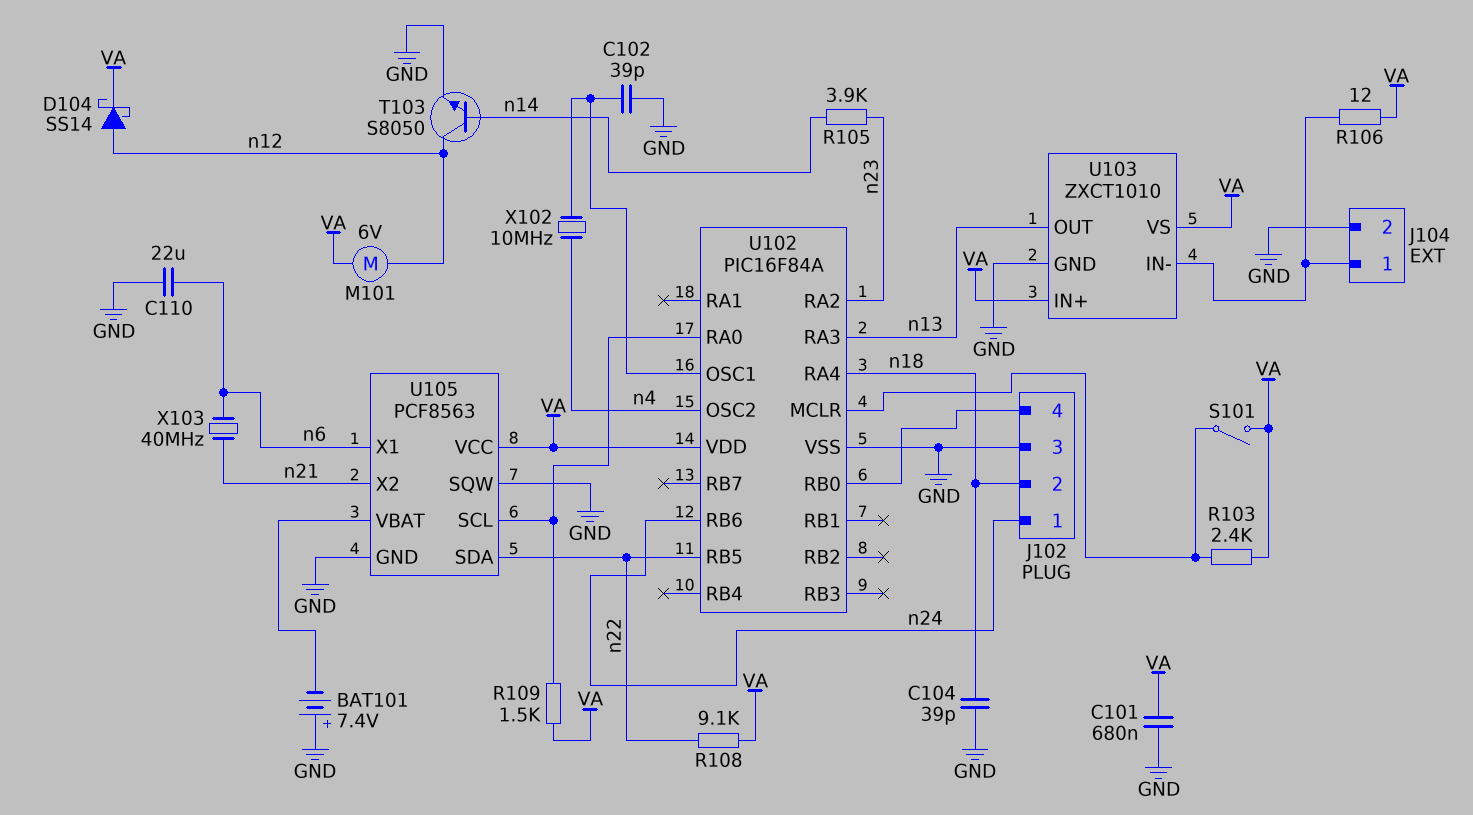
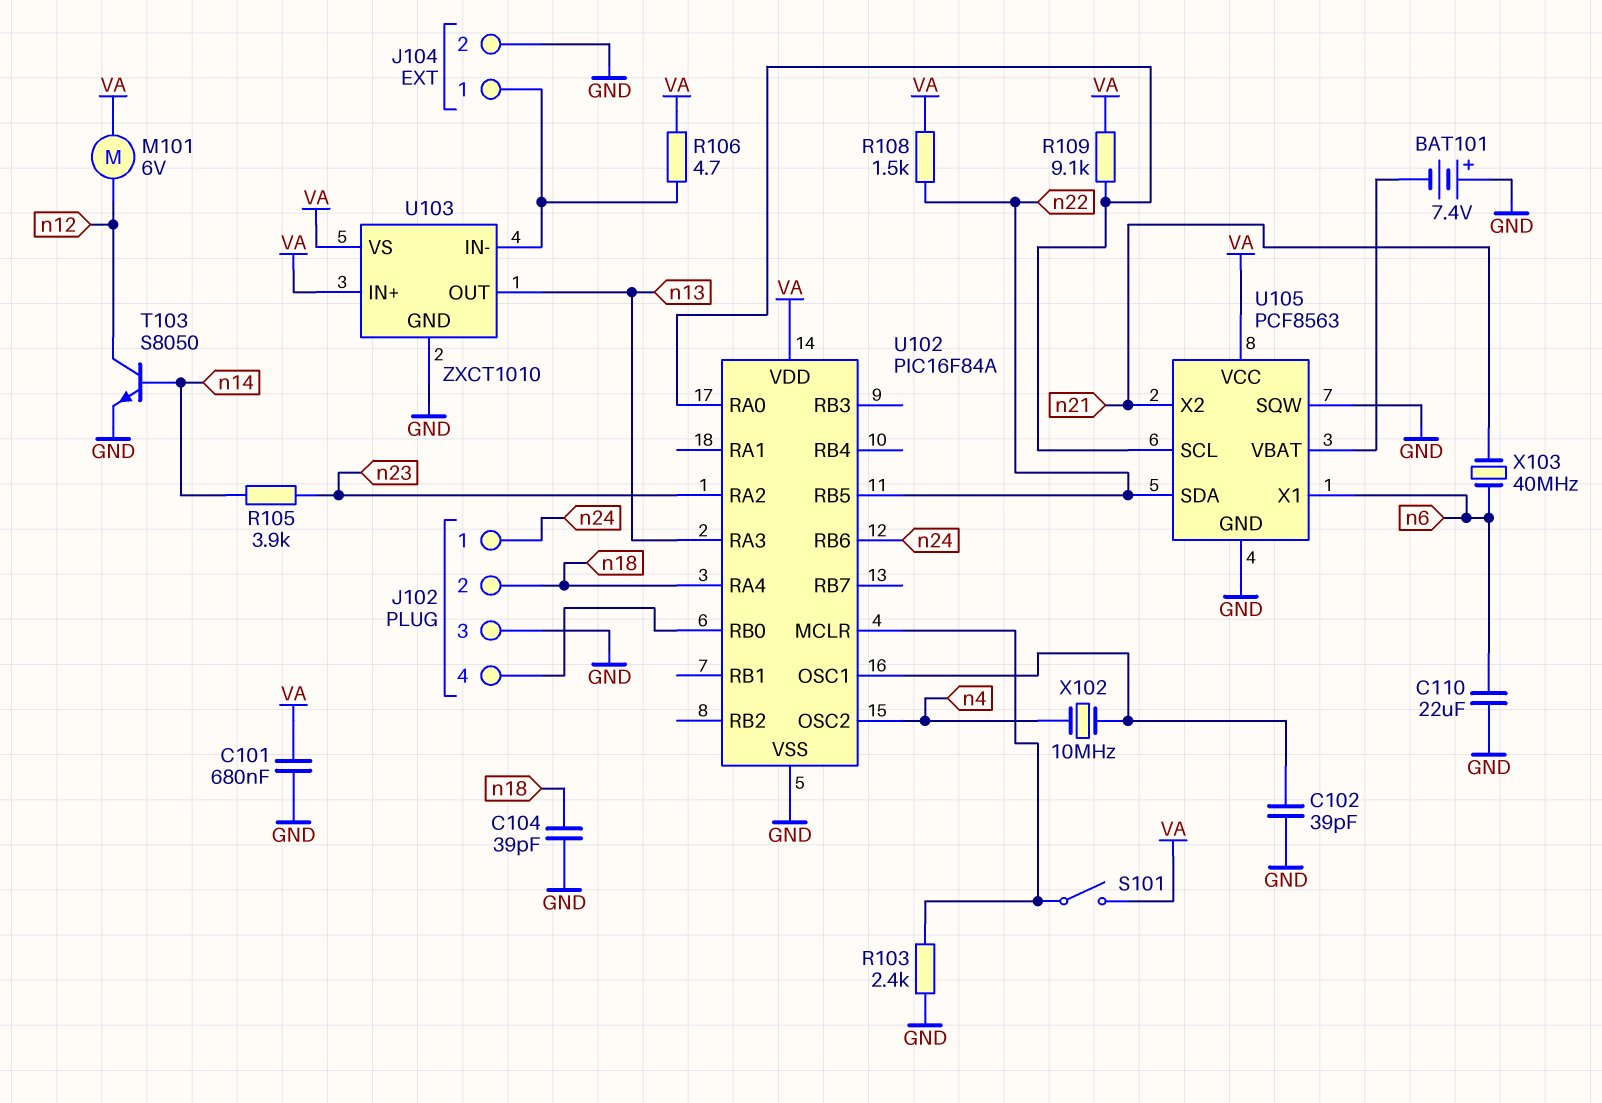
D104: schottky SS14 (A n12, K VA) -> none
R103: 2.4k (U102/MCLR, VA) -> 2.4k (GND, U102/MCLR)
R106: 12 (J104/1, VA) -> 4.7 (J104/1, VA)
R108: 9.1k (VA, n22) -> 1.5k (VA, n22)
R109: 1.5k (U102/RA0, VA) -> 9.1k (U102/RA0, VA)

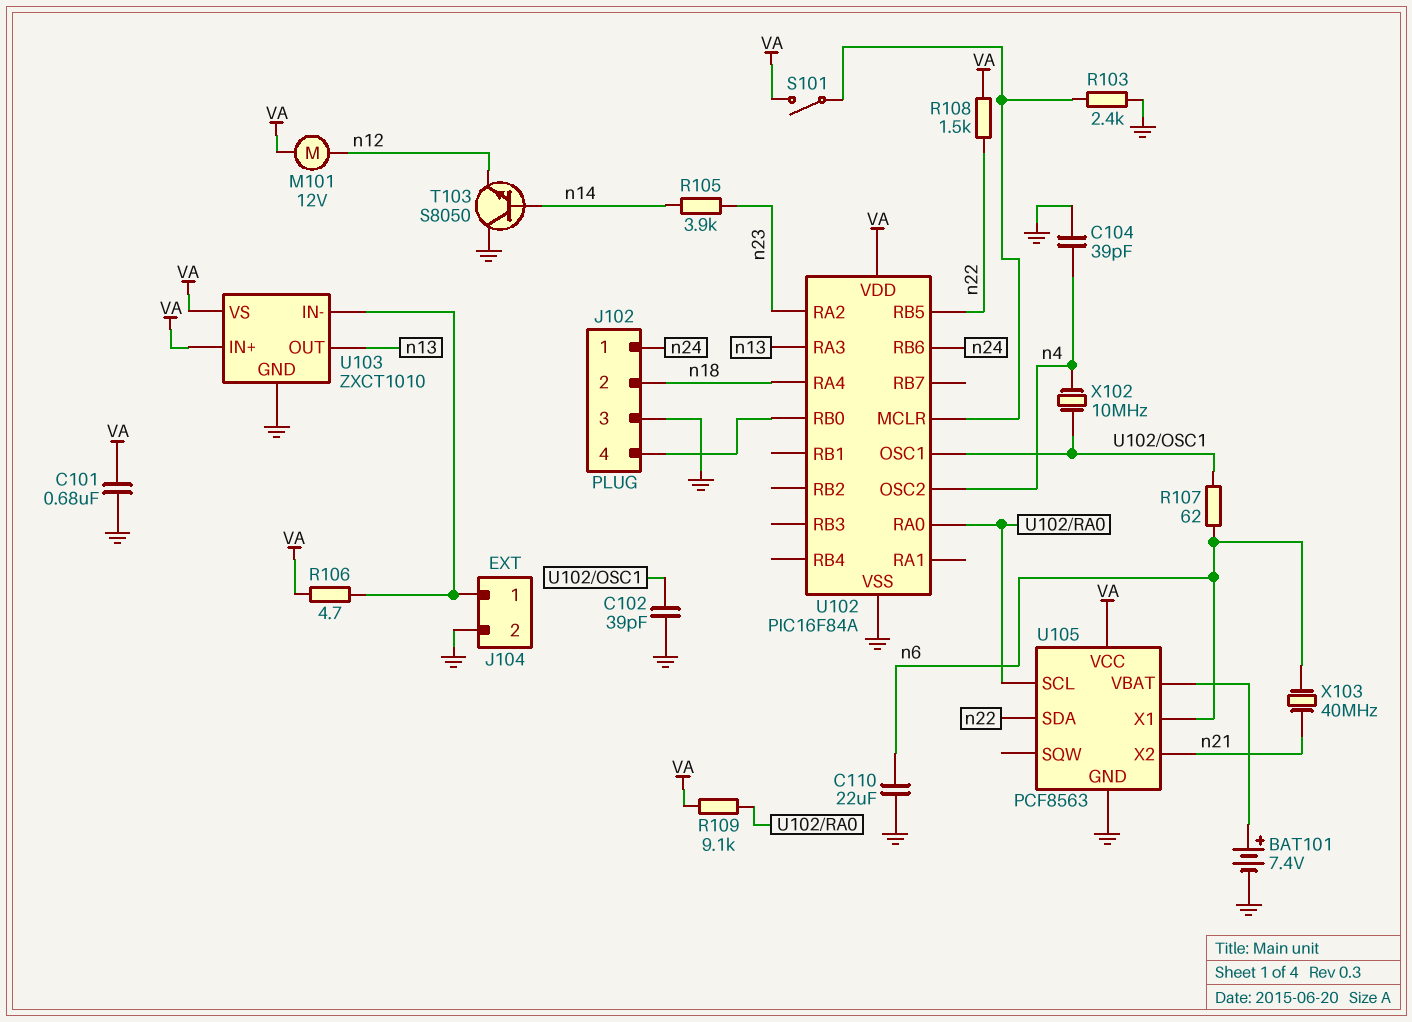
BAT101: 7.4V (plus GND, minus U105/VBAT) -> 7.4V (plus U105/VBAT, minus GND)
C104: 39pF (GND, n18) -> 39pF (GND, n4)
M101: motor 6V (VA, n12) -> motor 12V (VA, n12)
R107: none -> 62 (U102/OSC1, n6)
T103: NPN S8050 (B n14, C n12, E GND) -> NPN S8050 (B n14, C GND, E n12)
U105 pin SQW: GND -> none

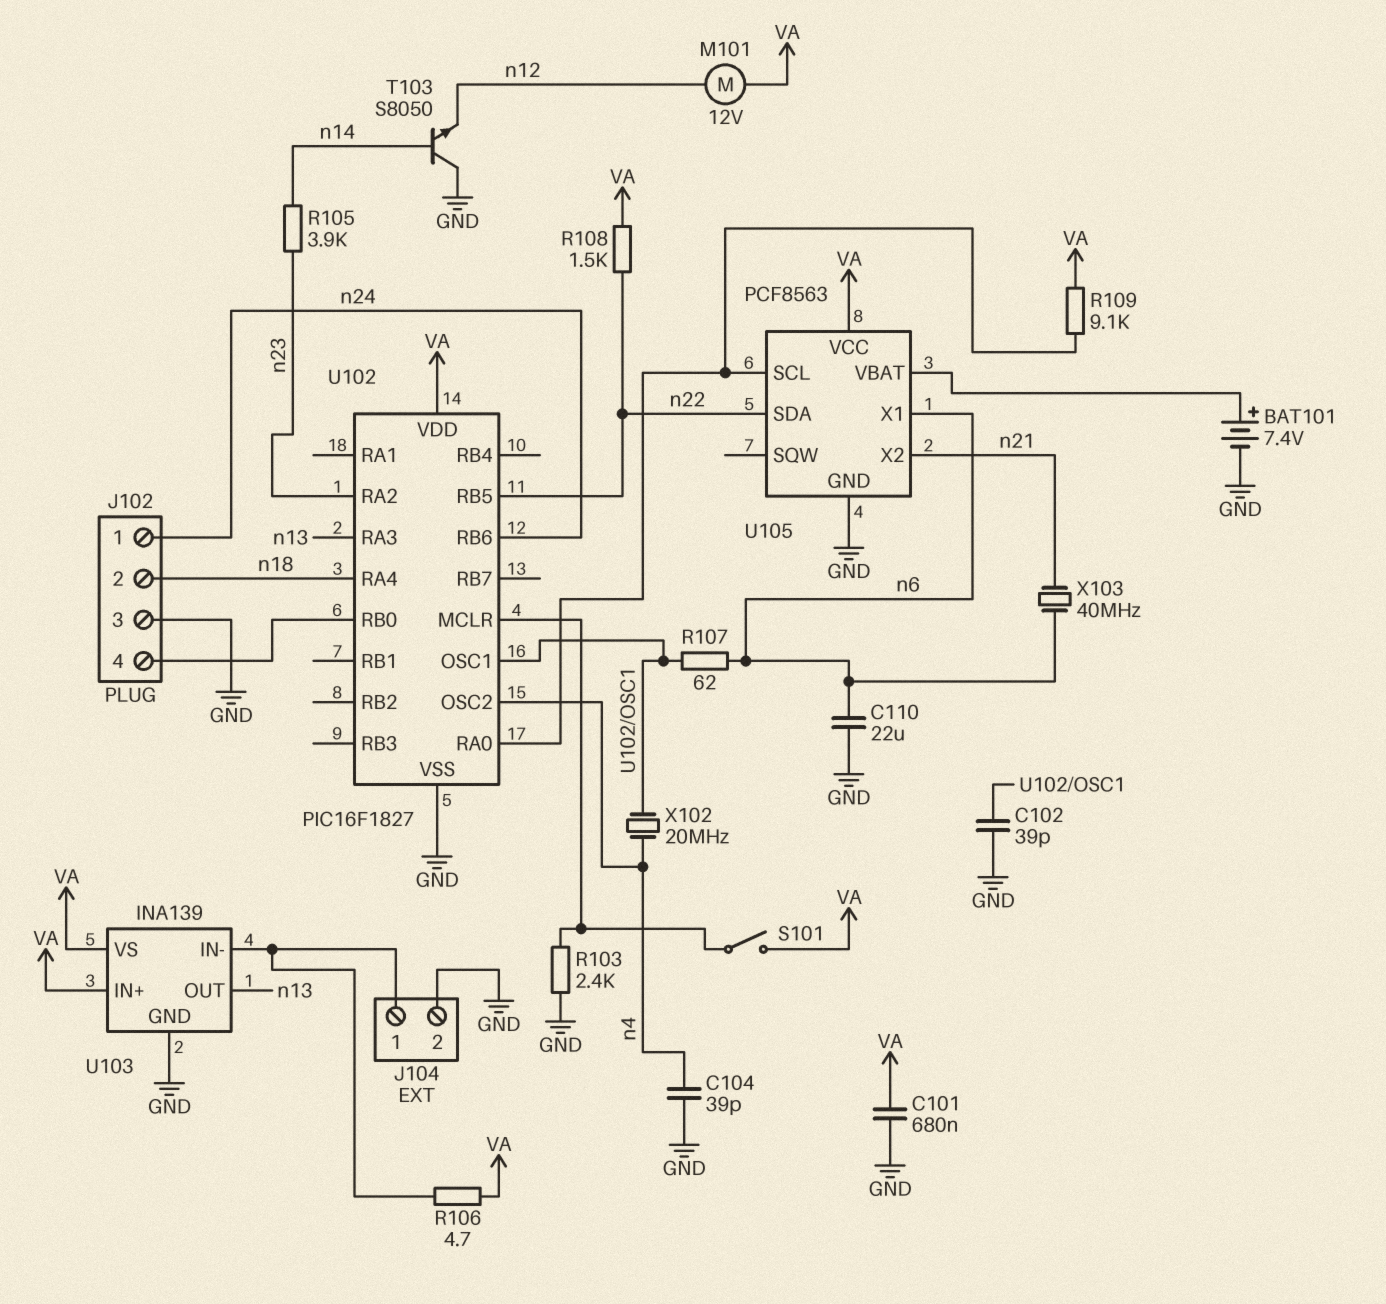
U102: PIC16F84A -> PIC16F1827
U103: ZXCT1010 -> INA139
X102: 10MHz (U102/OSC1, n4) -> 20MHz (U102/OSC1, n4)

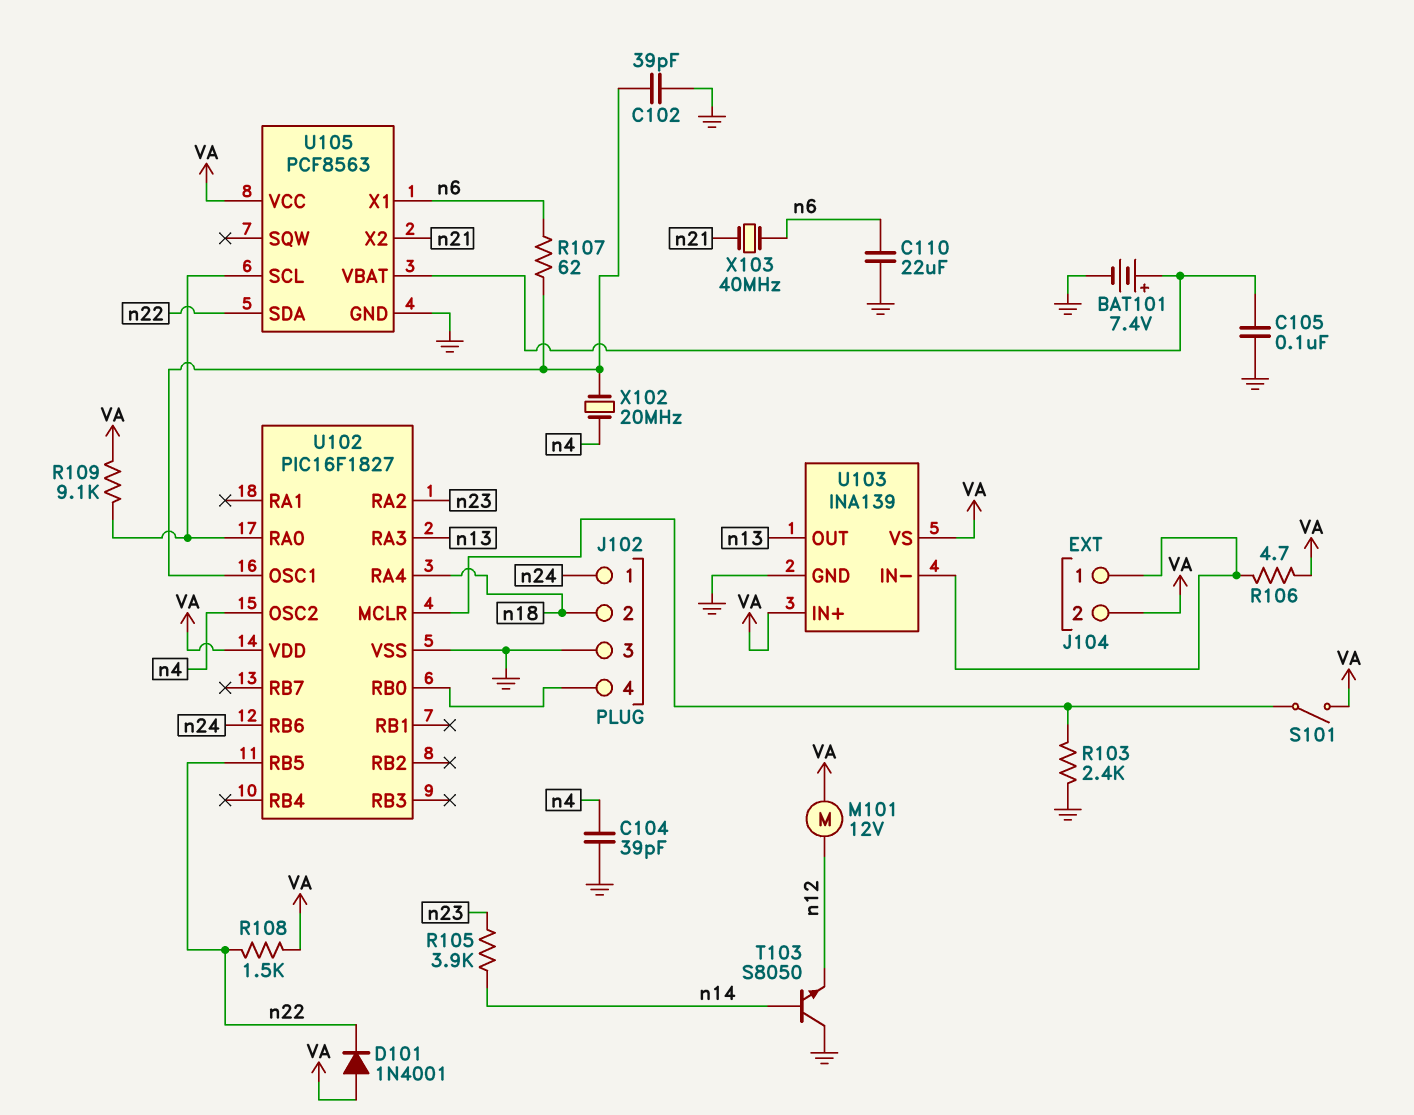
C101: 680nF (GND, VA) -> none
C105: none -> 100nF (GND, U105/VBAT)
D101: none -> diode 1N4001 (A VA, K n22)
J104 pin 2: GND -> VA

